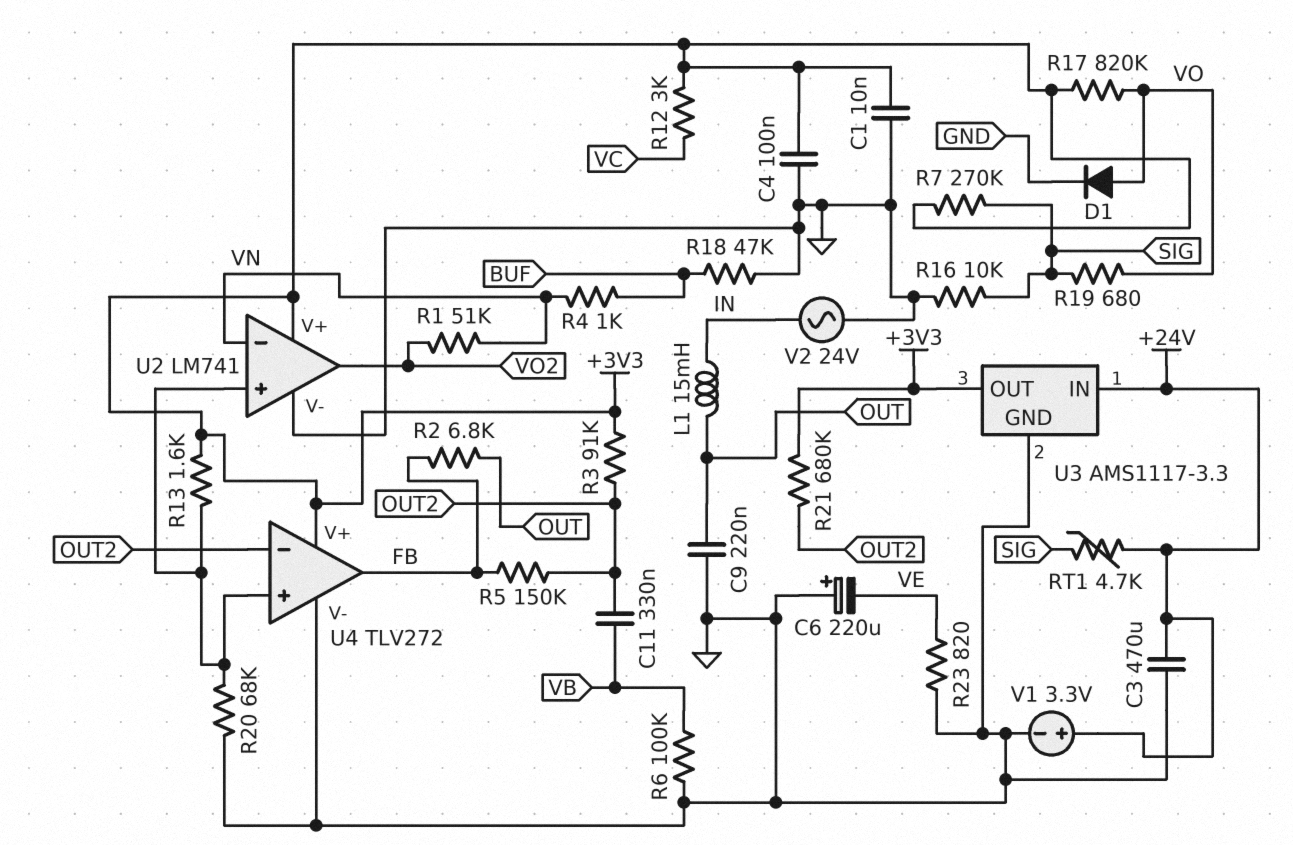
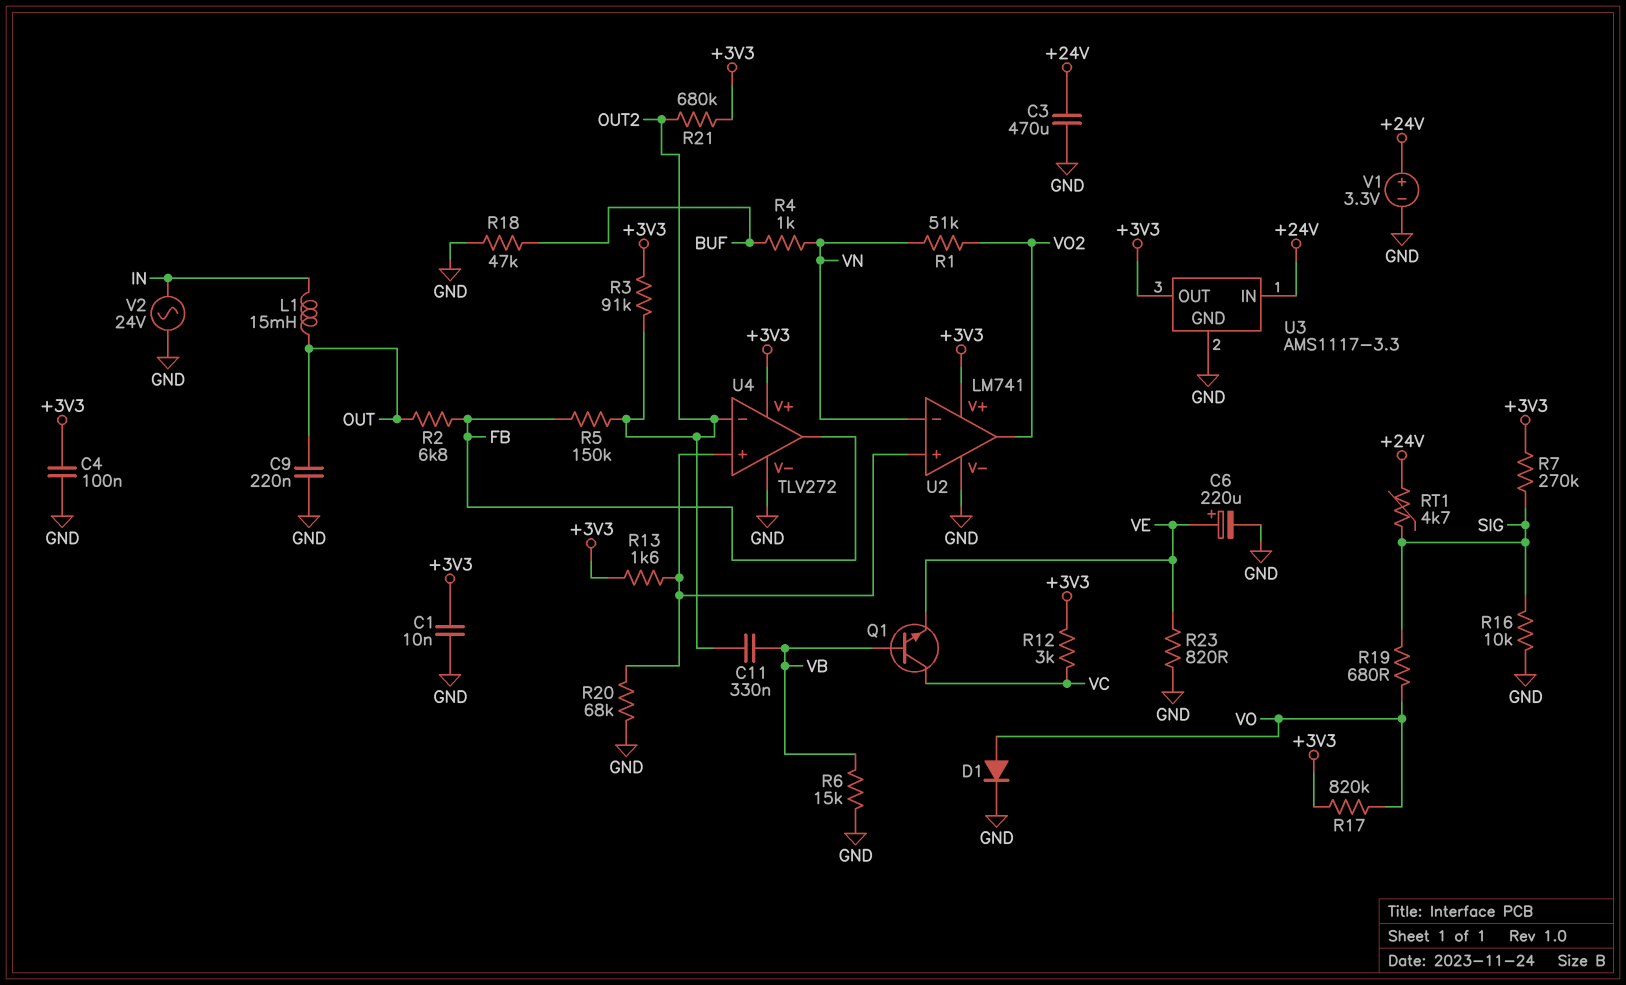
C6: 220uF (plus GND, minus VE) -> 220uF (plus VE, minus GND)
Q1: none -> NPN (B VB, C VC, E VE)
R6: 100k (GND, VB) -> 15k (GND, VB)

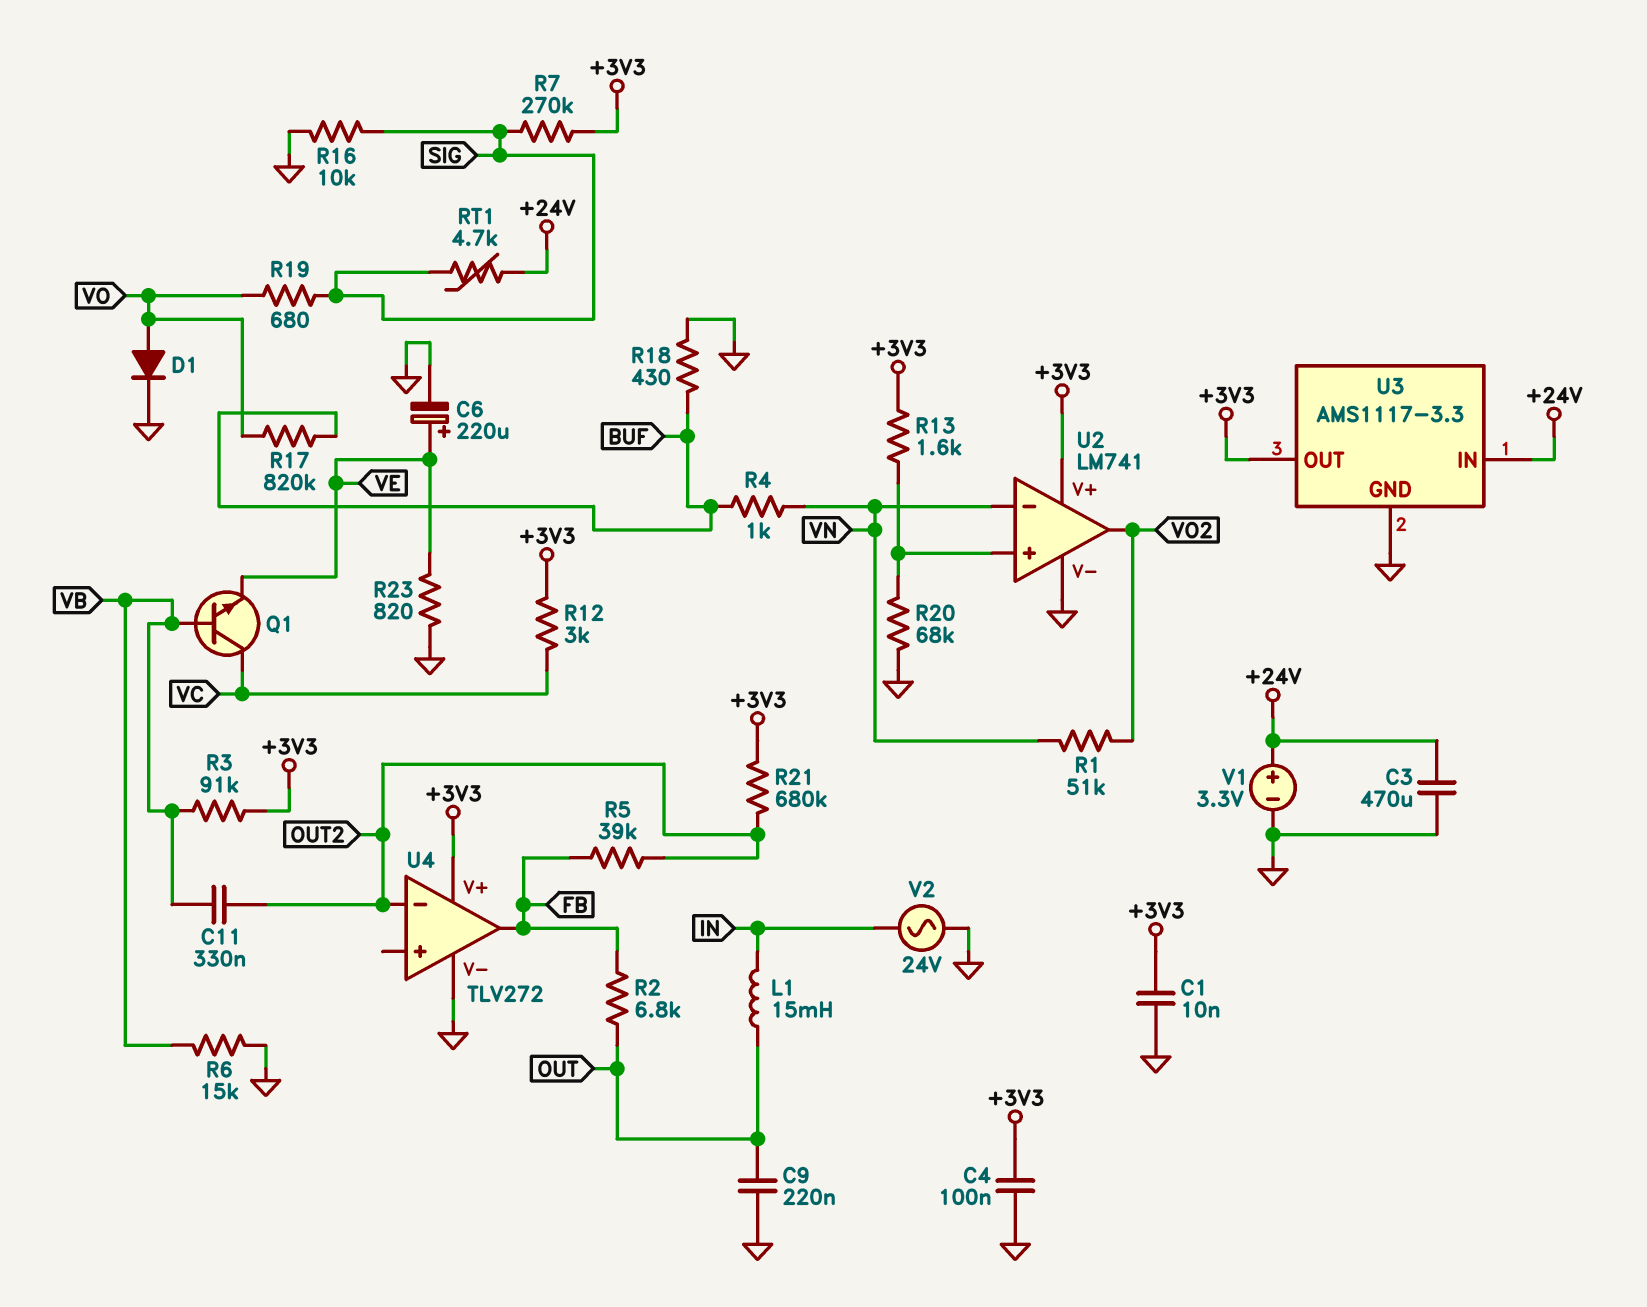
R3: 91k (+3V3, OUT2) -> 91k (+3V3, VB)
R5: 150k (FB, OUT2) -> 39k (FB, OUT2)
R17: 820k (+3V3, VO) -> 820k (BUF, VO)
R18: 47k (BUF, GND) -> 430 (BUF, GND)
U4 pin in+: U2/in+ -> none

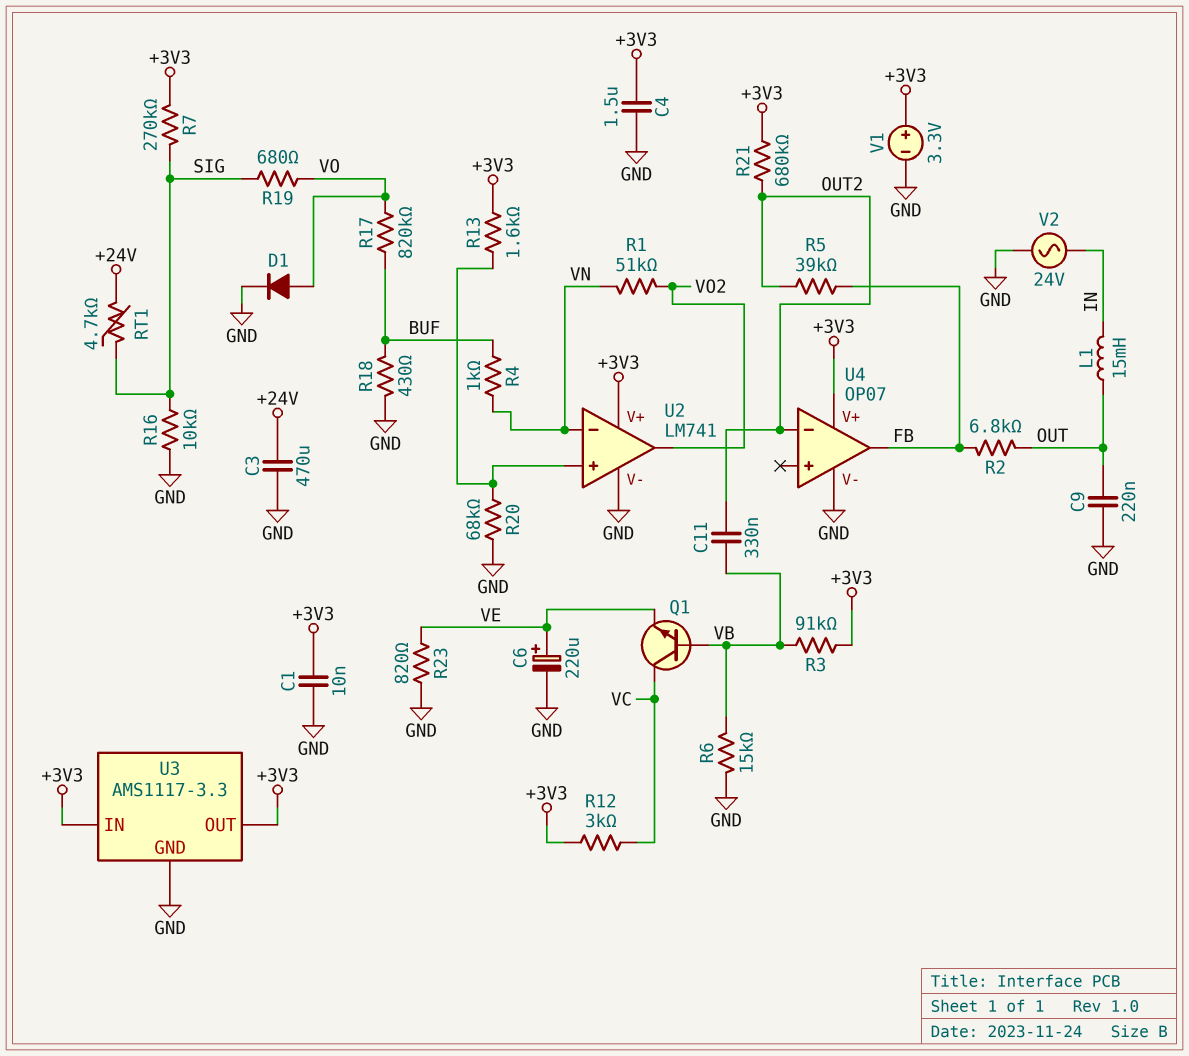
C4: 100nF (+3V3, GND) -> 1.5uF (+3V3, GND)
U3 pin IN: +24V -> +3V3
U4: TLV272 -> OP07
V1: 3.3V (plus +24V, minus GND) -> 3.3V (plus +3V3, minus GND)

